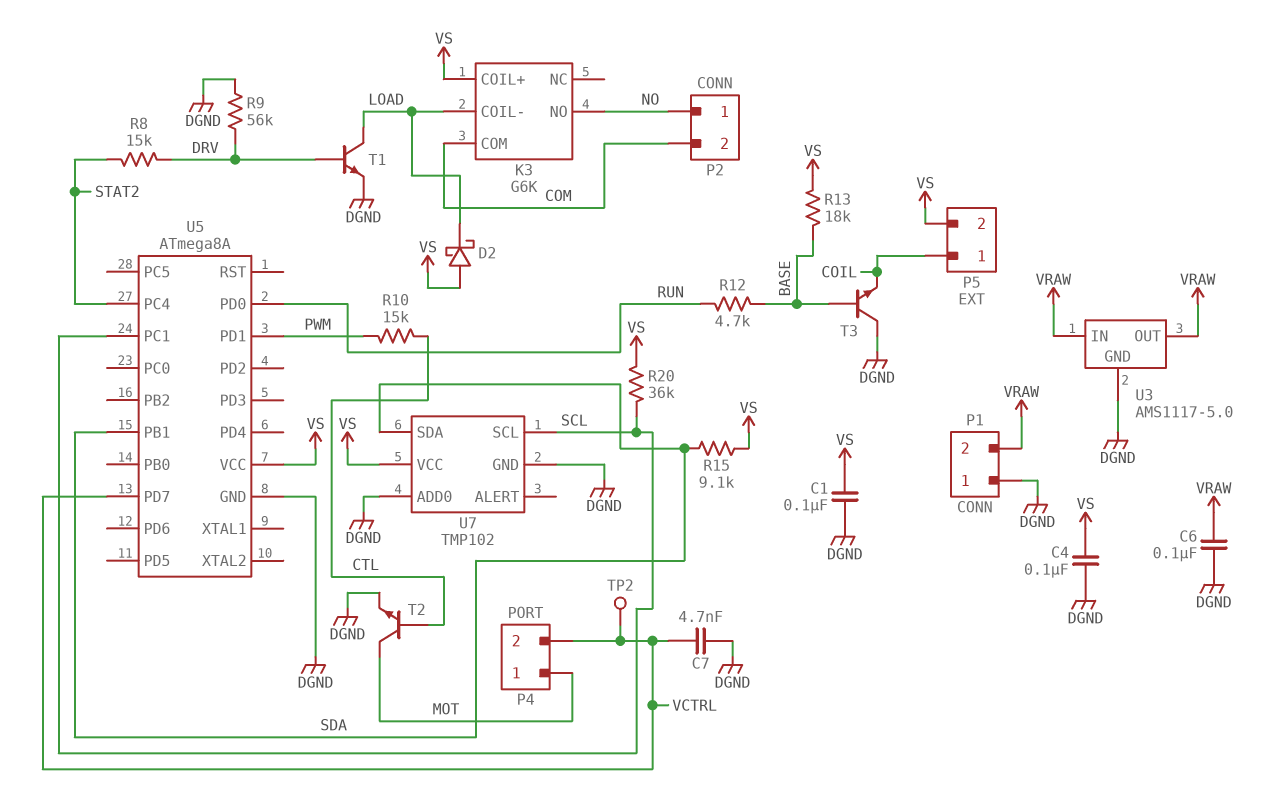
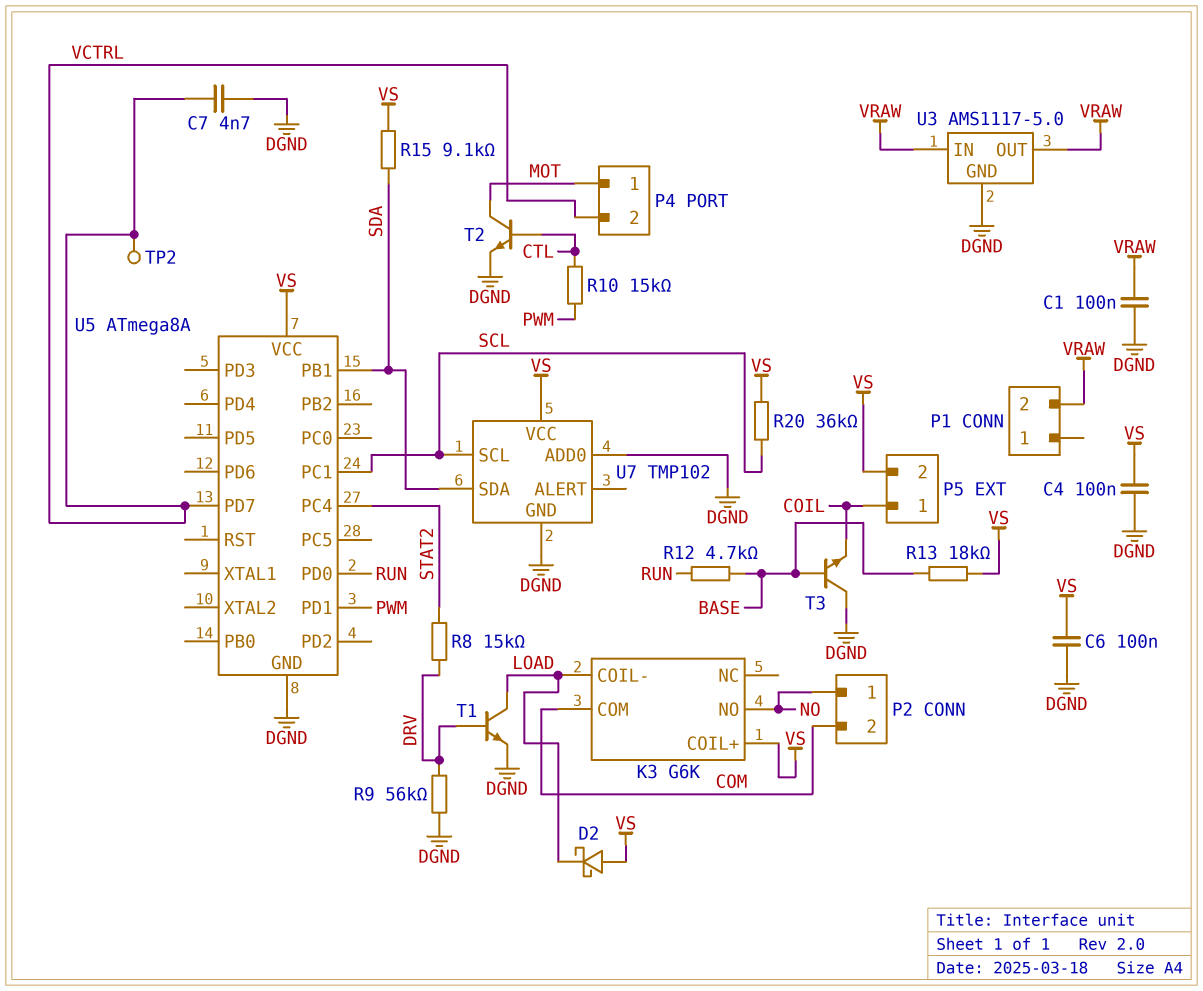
C1: 100nF (DGND, VS) -> 100nF (DGND, VRAW)
C6: 100nF (DGND, VRAW) -> 100nF (DGND, VS)
P1 pin 1: DGND -> none

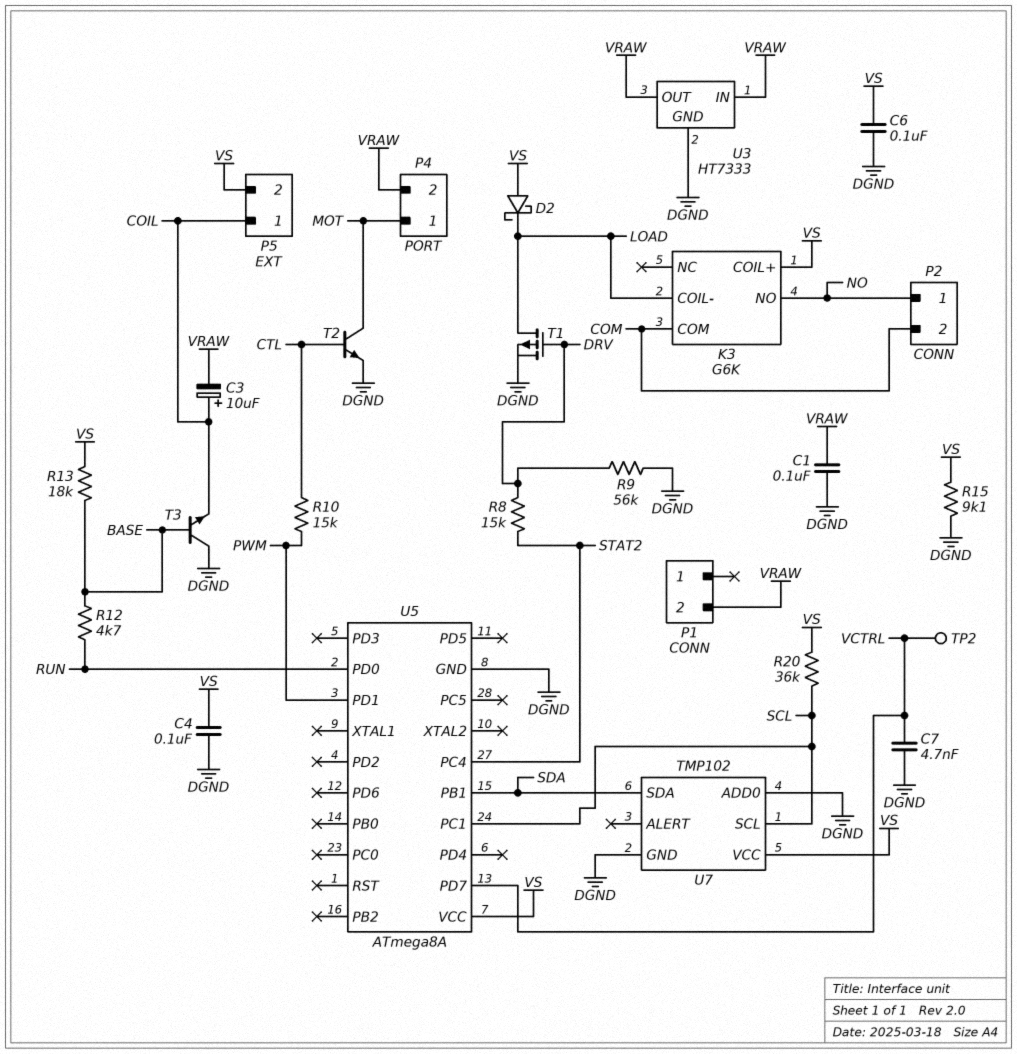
C3: none -> 10uF (plus COIL, minus VRAW)
P4 pin 2: VCTRL -> VRAW
R15: 9.1k (SDA, VS) -> 9.1k (DGND, VS)
T1: NPN (B DRV, C LOAD, E DGND) -> PMOS (G DRV, D LOAD, S DGND)
U3: AMS1117-5.0 -> HT7333

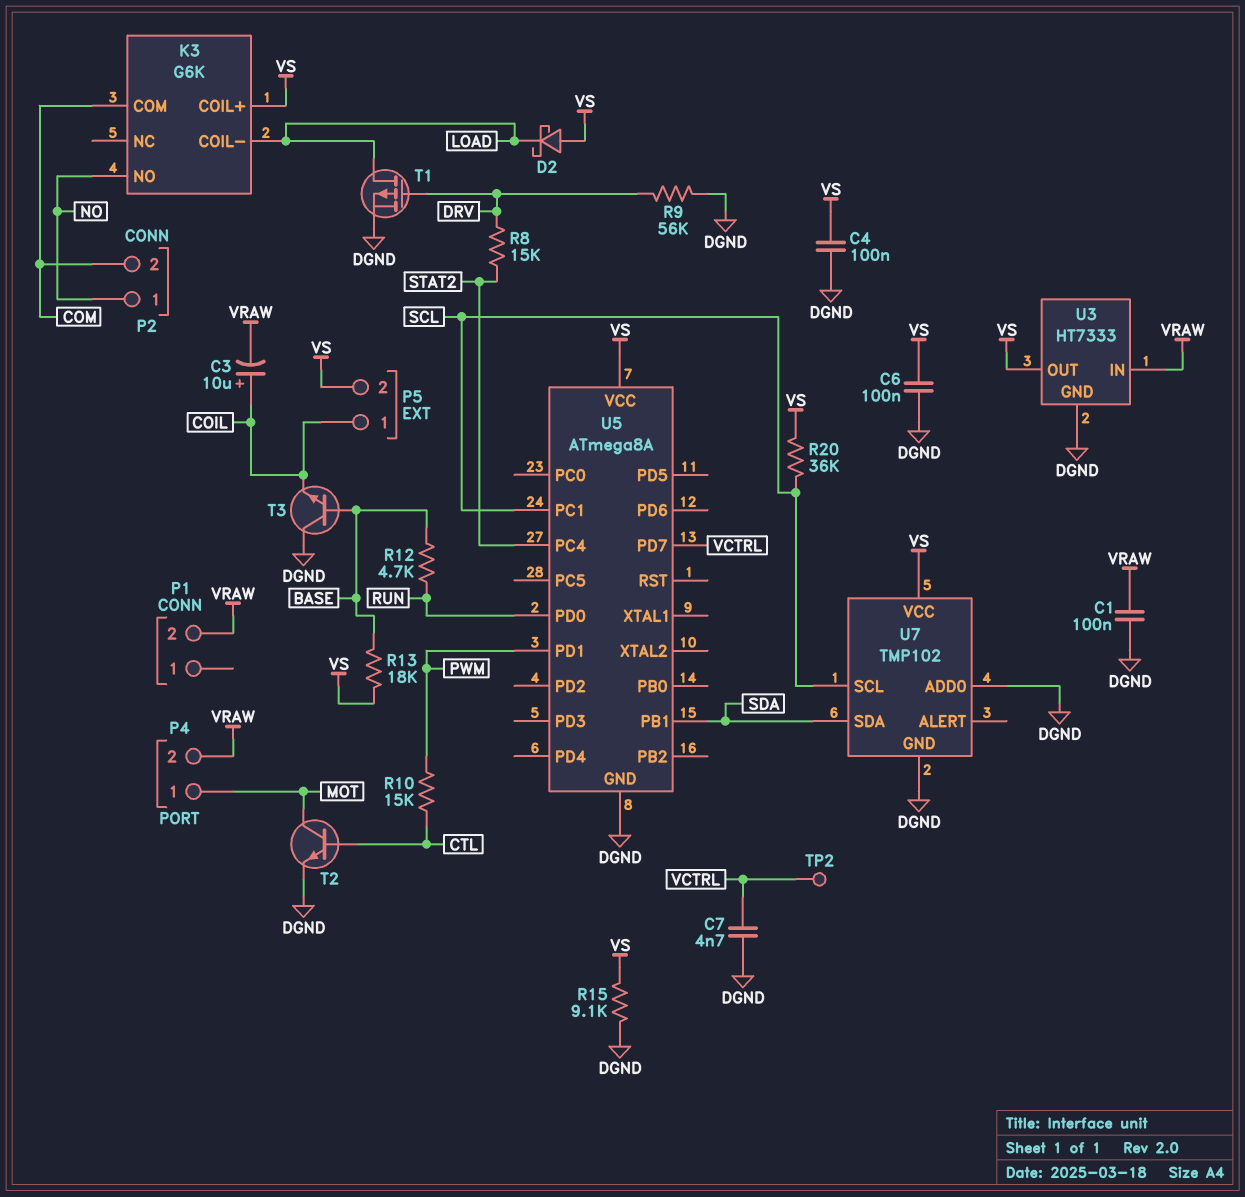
U3 pin OUT: VRAW -> VS

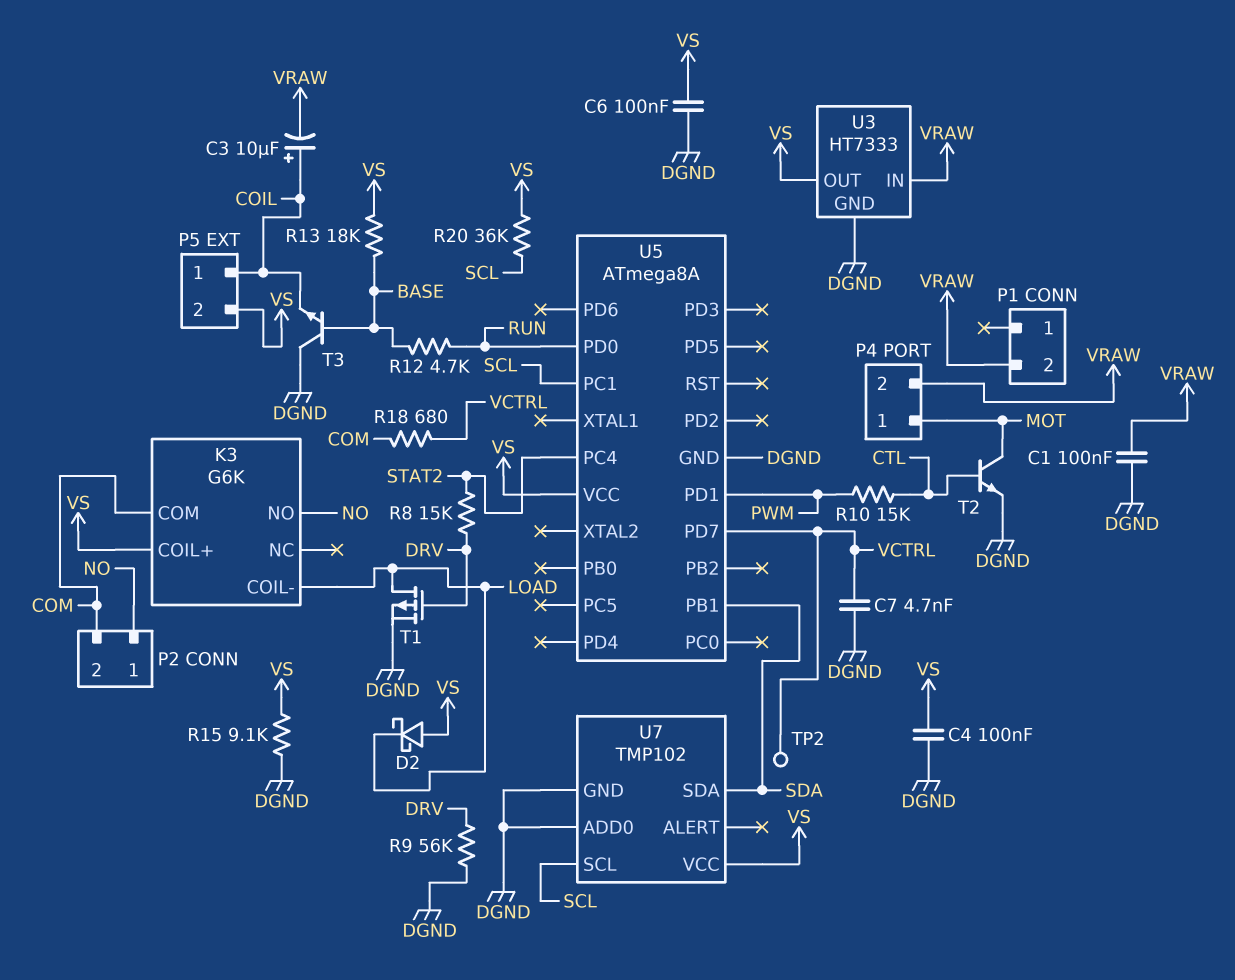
R18: none -> 680 (COM, VCTRL)

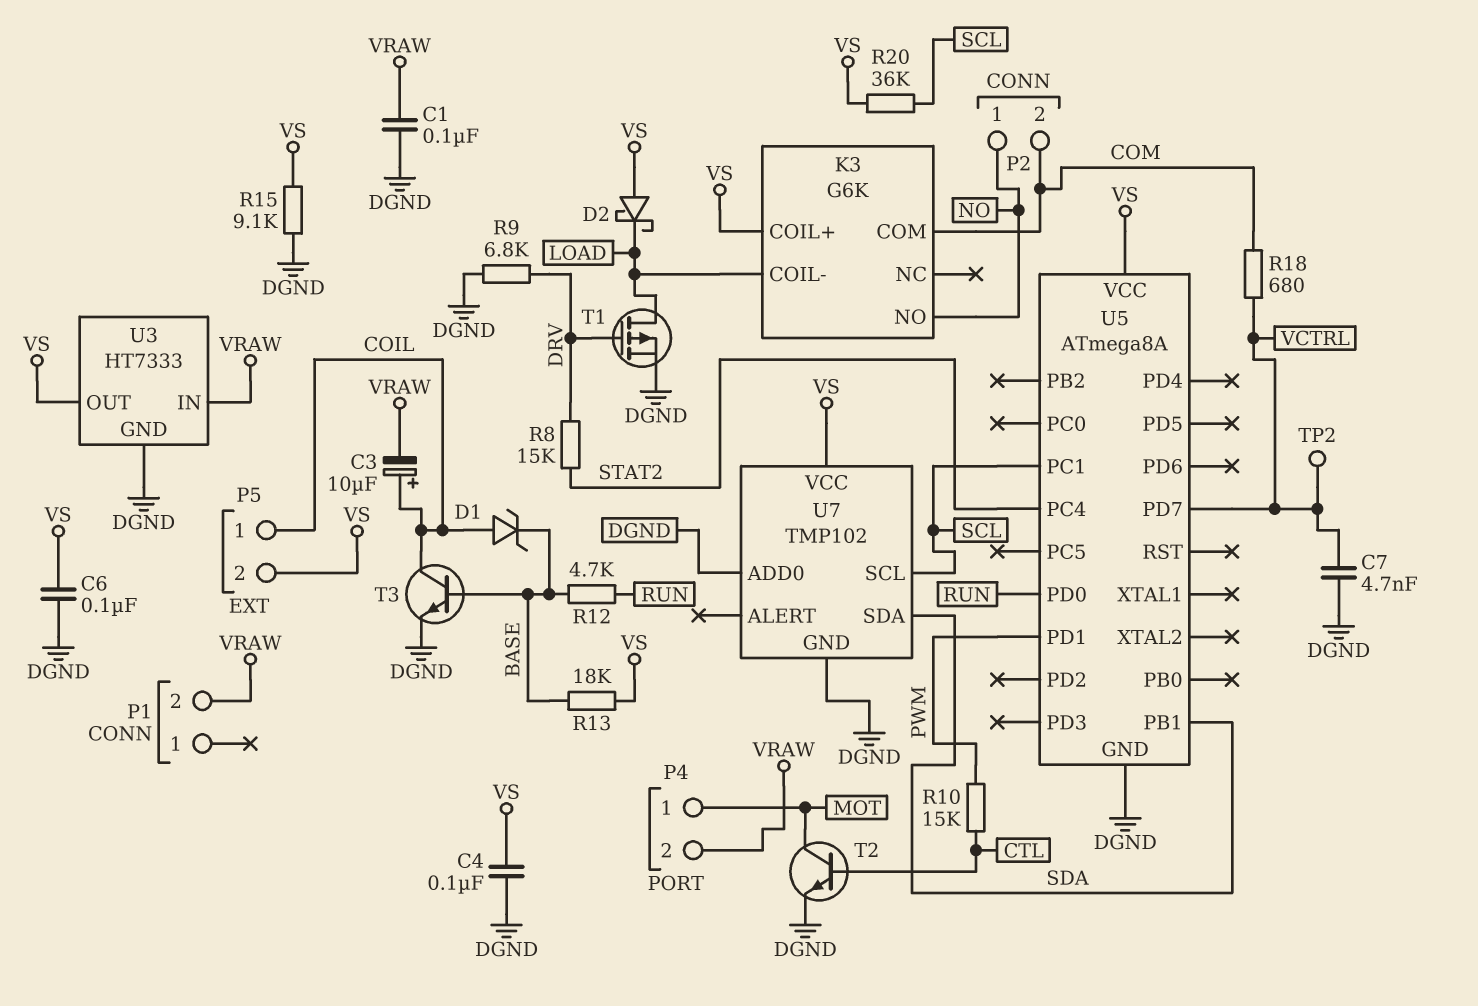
D1: none -> zener (A COIL, K BASE)
R9: 56k (DGND, DRV) -> 6.8k (DGND, DRV)
T3: NPN (B BASE, C DGND, E COIL) -> NPN (B BASE, C COIL, E DGND)

